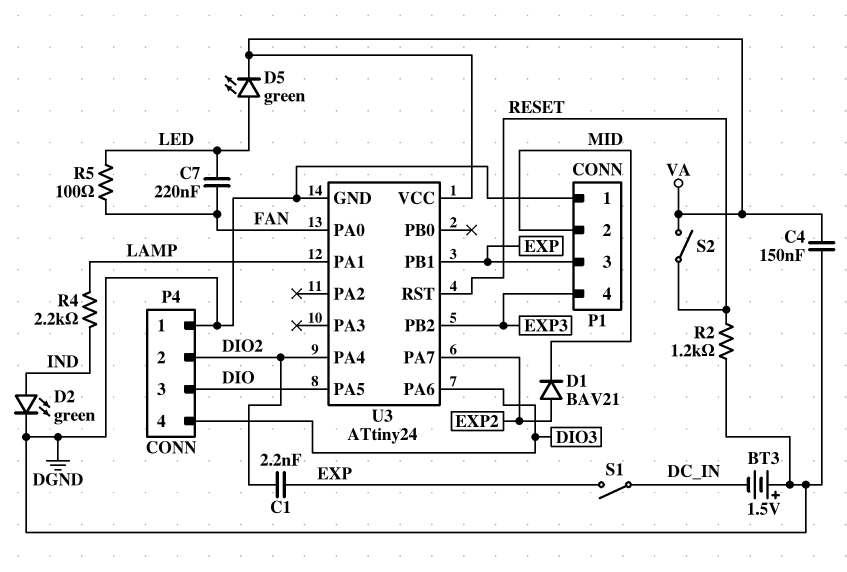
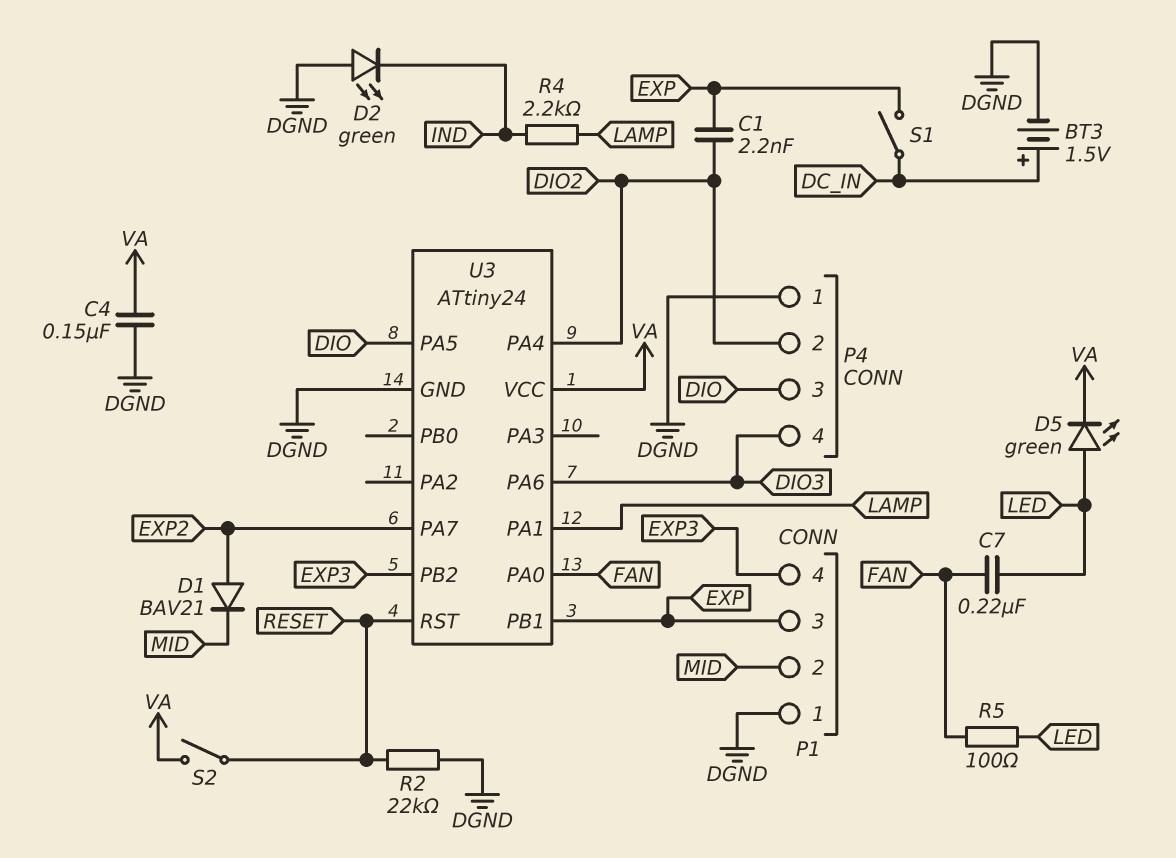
BT3: 1.5V (plus DGND, minus DC_IN) -> 1.5V (plus DC_IN, minus DGND)
D2: LED green (A IND, K DGND) -> LED green (A DGND, K IND)
R2: 1.2k (DGND, RESET) -> 22k (DGND, RESET)

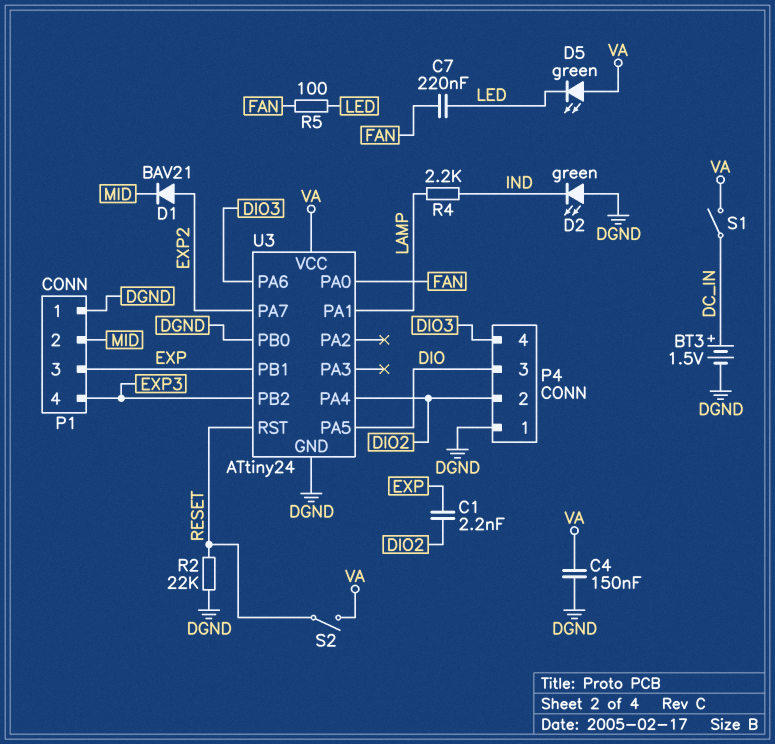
D5: LED green (A LED, K VA) -> LED green (A VA, K LED)
S1: switch (DC_IN, EXP) -> switch (DC_IN, VA)
U3 pin PB0: none -> DGND

